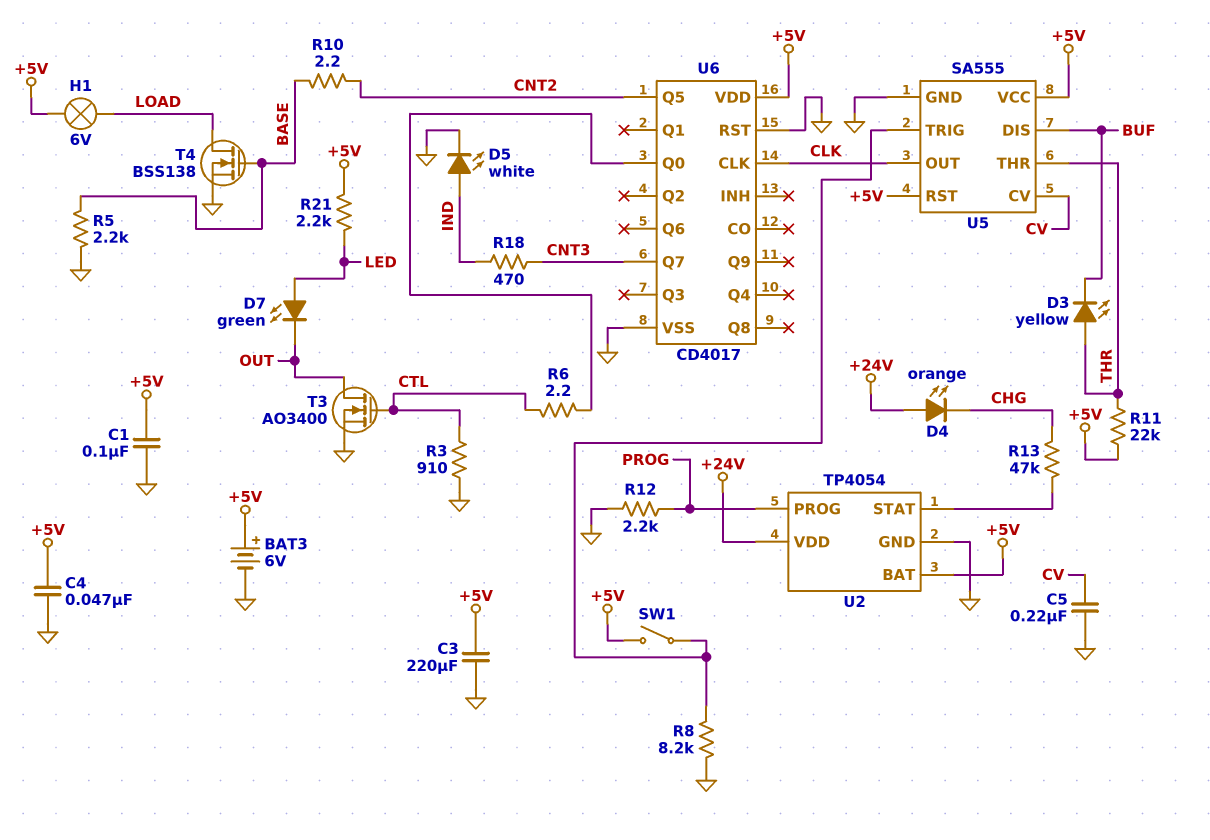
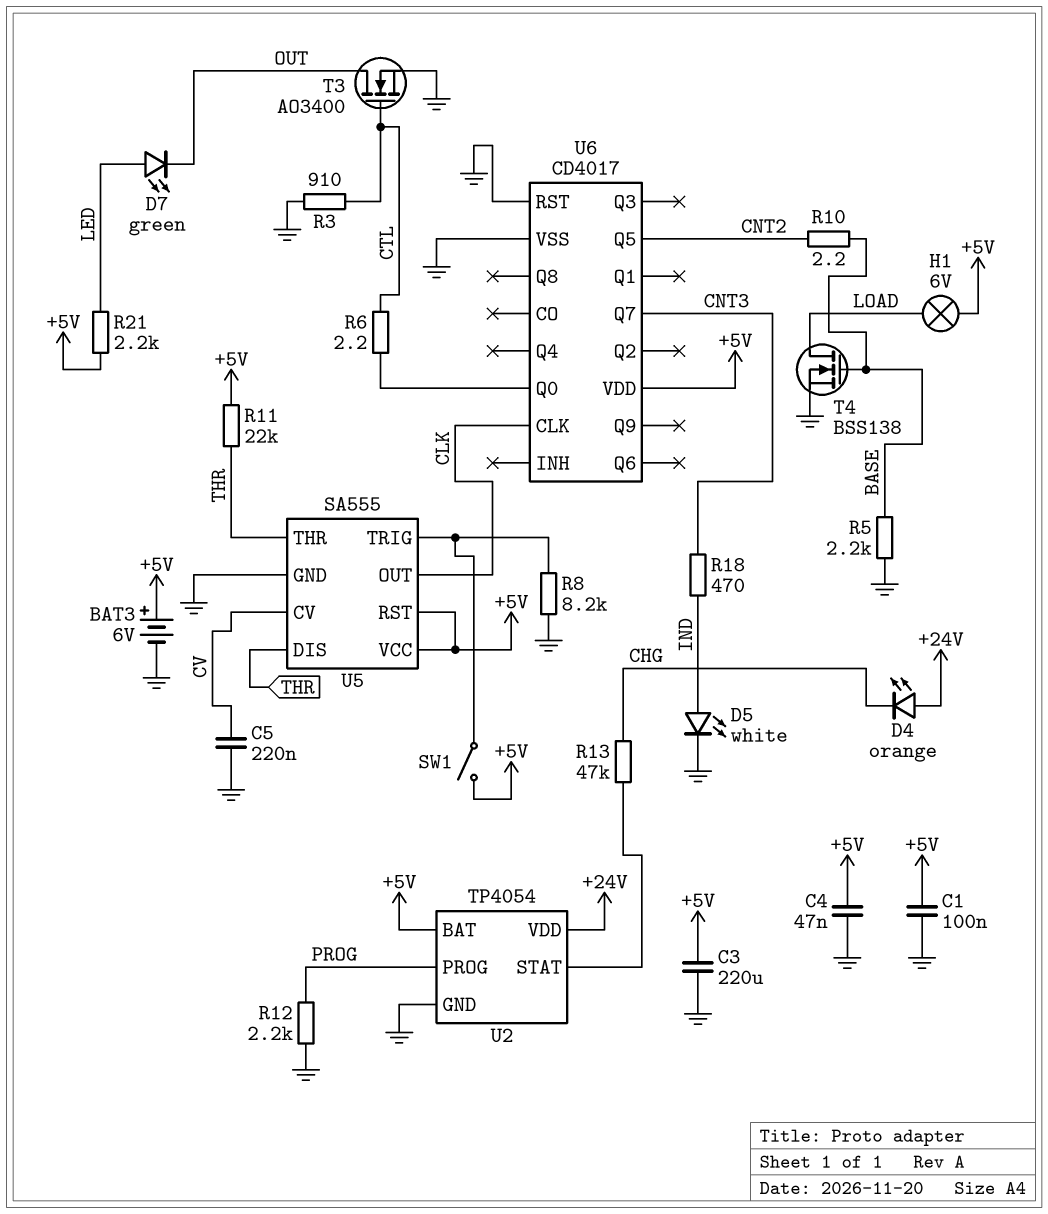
D3: LED yellow (A THR, K BUF) -> none
U5 pin DIS: BUF -> THR

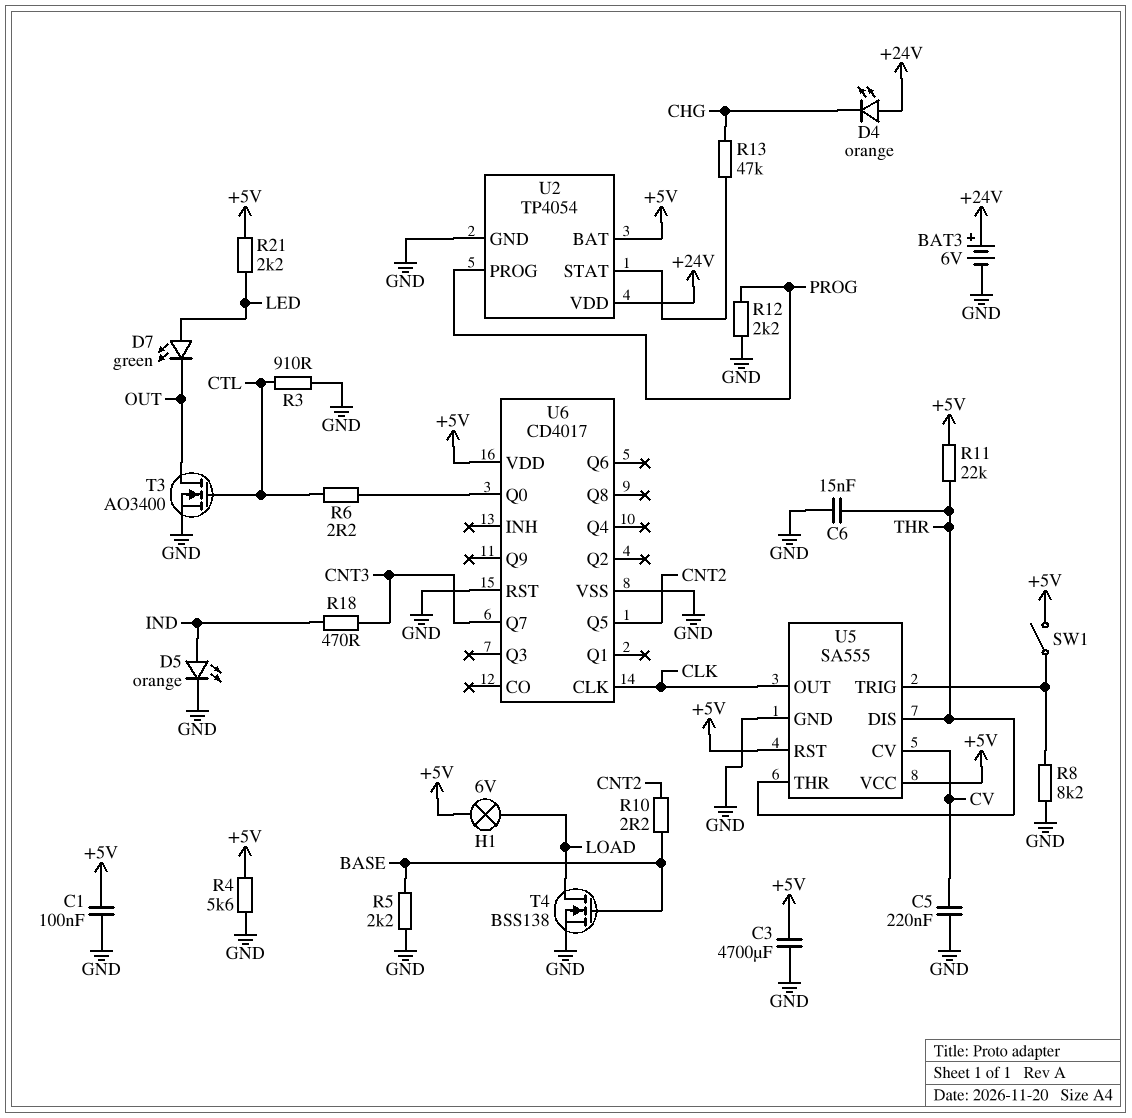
BAT3: 6V (plus +5V, minus GND) -> 6V (plus +24V, minus GND)
C3: 220uF (+5V, GND) -> 4700uF (+5V, GND)
C4: 47nF (+5V, GND) -> none
C6: none -> 15nF (GND, THR)
D5: LED white (A IND, K GND) -> LED orange (A IND, K GND)
R4: none -> 5.6k (+5V, GND)

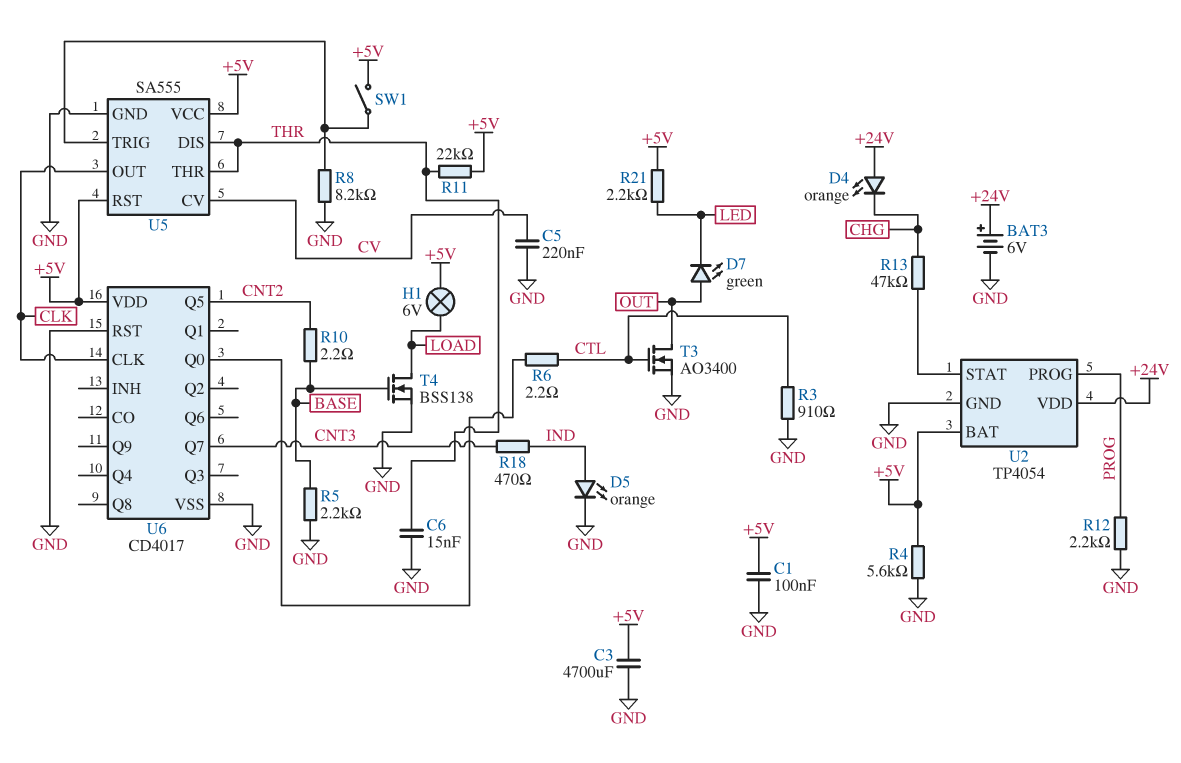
D7: LED green (A LED, K OUT) -> LED green (A OUT, K LED)

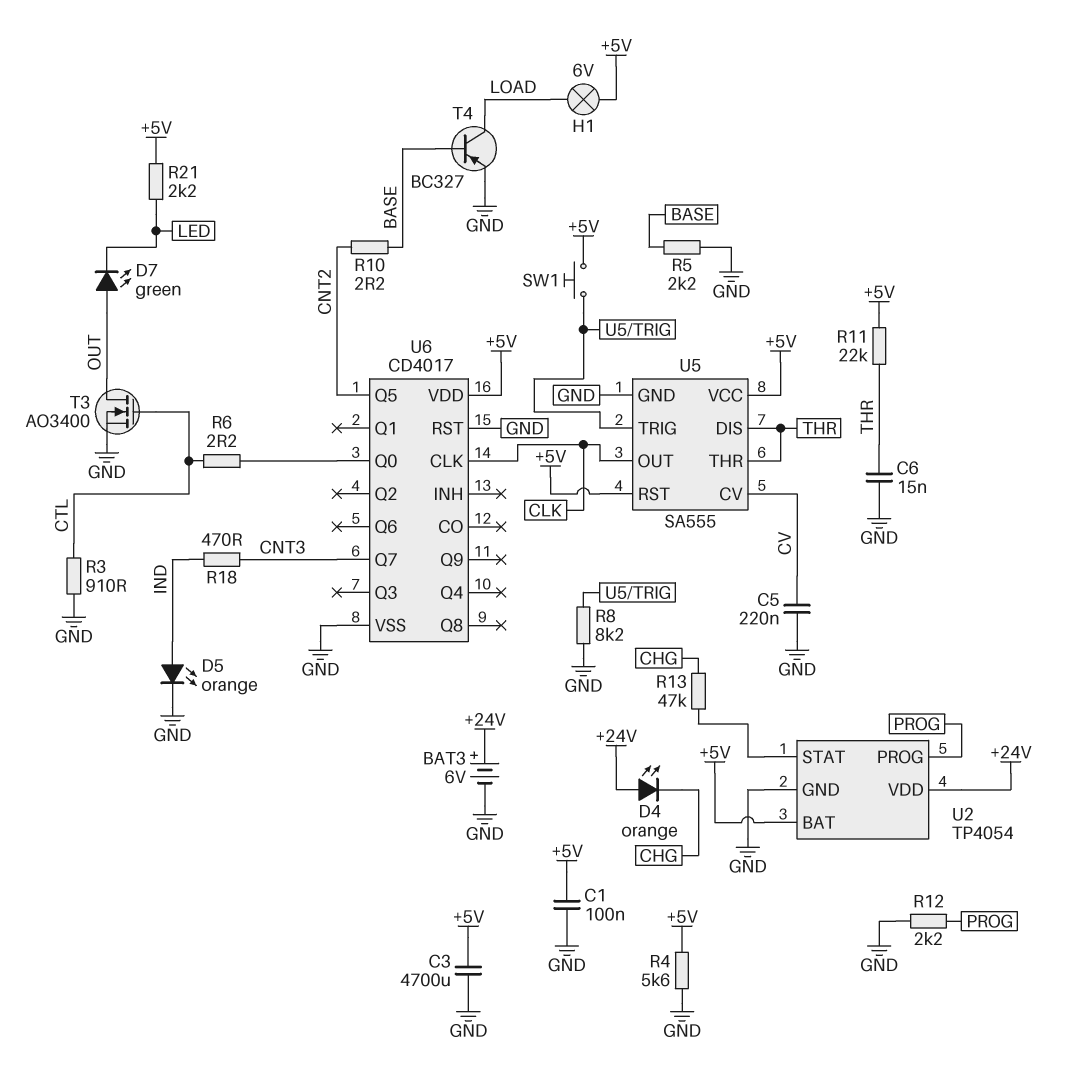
SW1: switch (+5V, U5/TRIG) -> button (+5V, U5/TRIG)
T4: NMOS BSS138 (G BASE, D LOAD, S GND) -> PNP BC327 (B BASE, C LOAD, E GND)

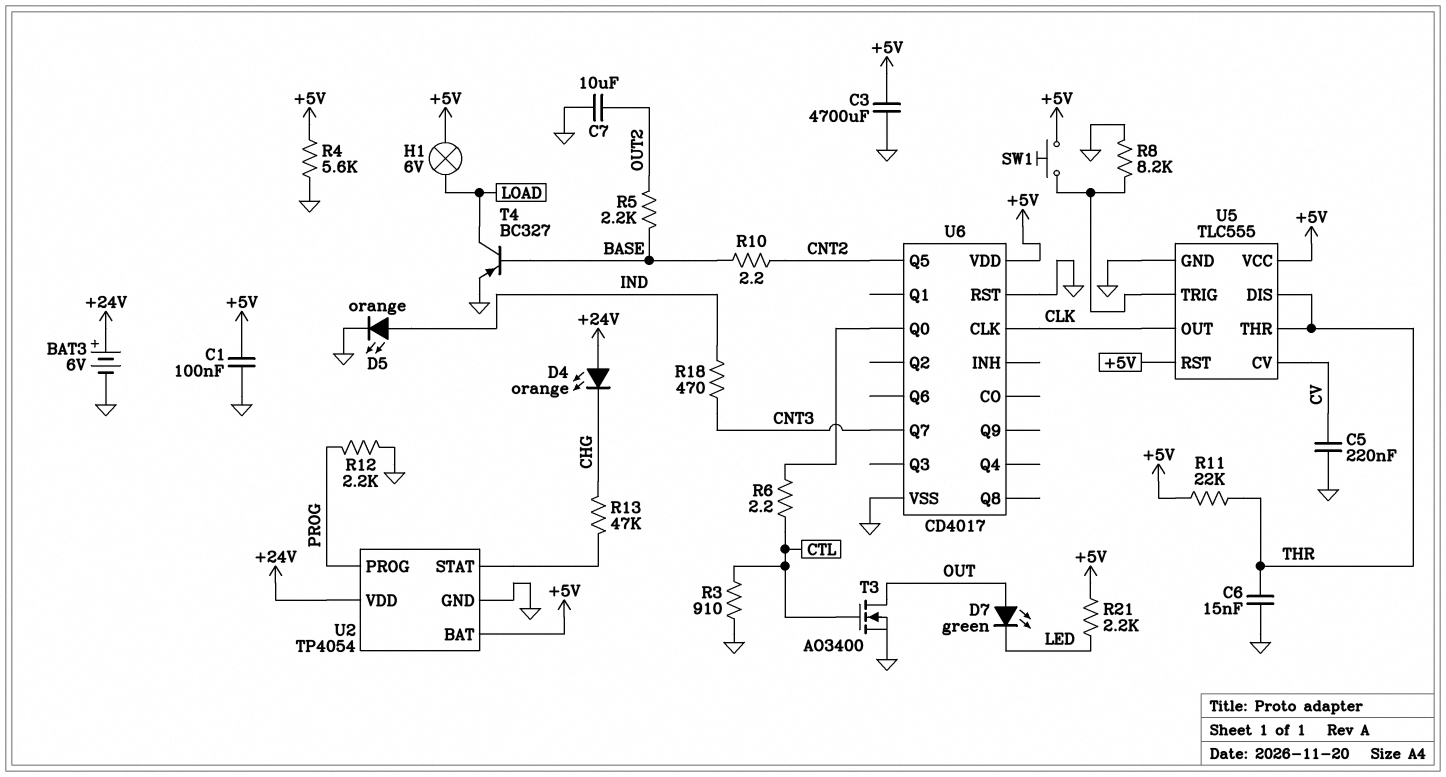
C7: none -> 10uF (GND, OUT2)
R5: 2.2k (BASE, GND) -> 2.2k (BASE, OUT2)
U5: SA555 -> TLC555

